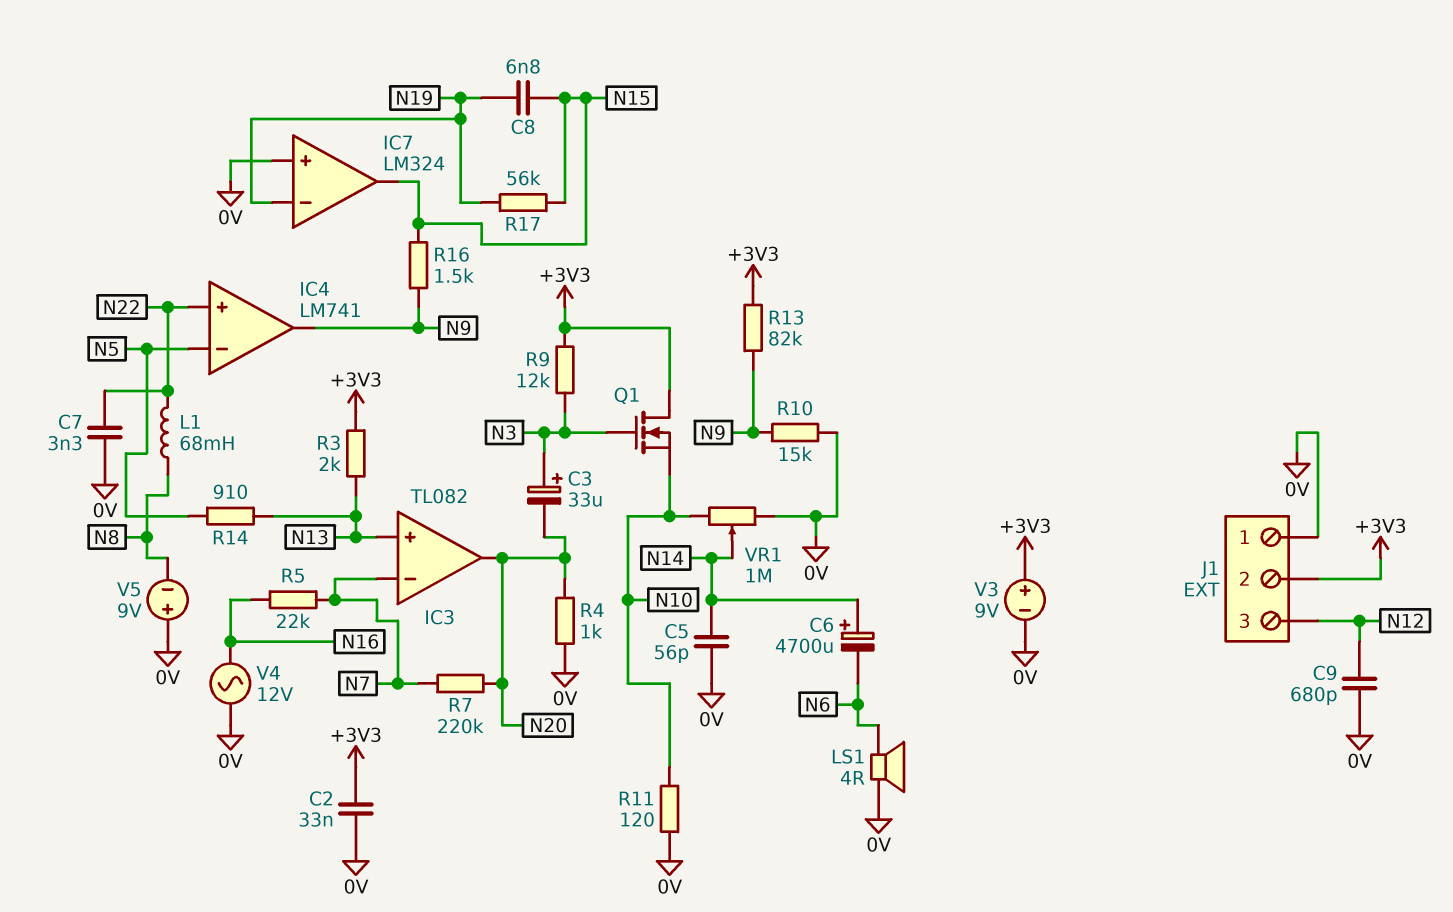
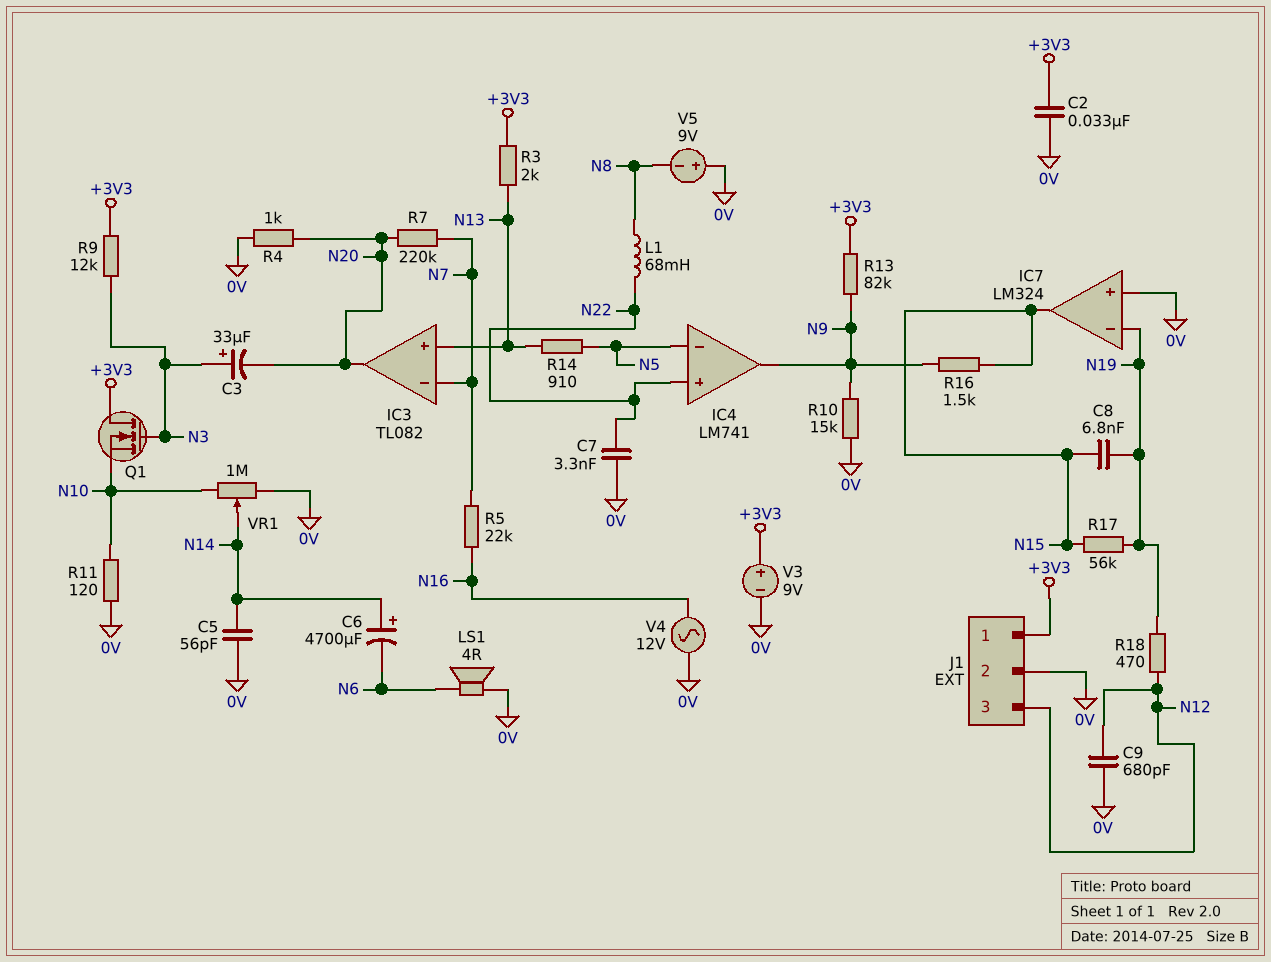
J1 pin 1: 0V -> +3V3
J1 pin 2: +3V3 -> 0V
R18: none -> 470 (N12, N19)

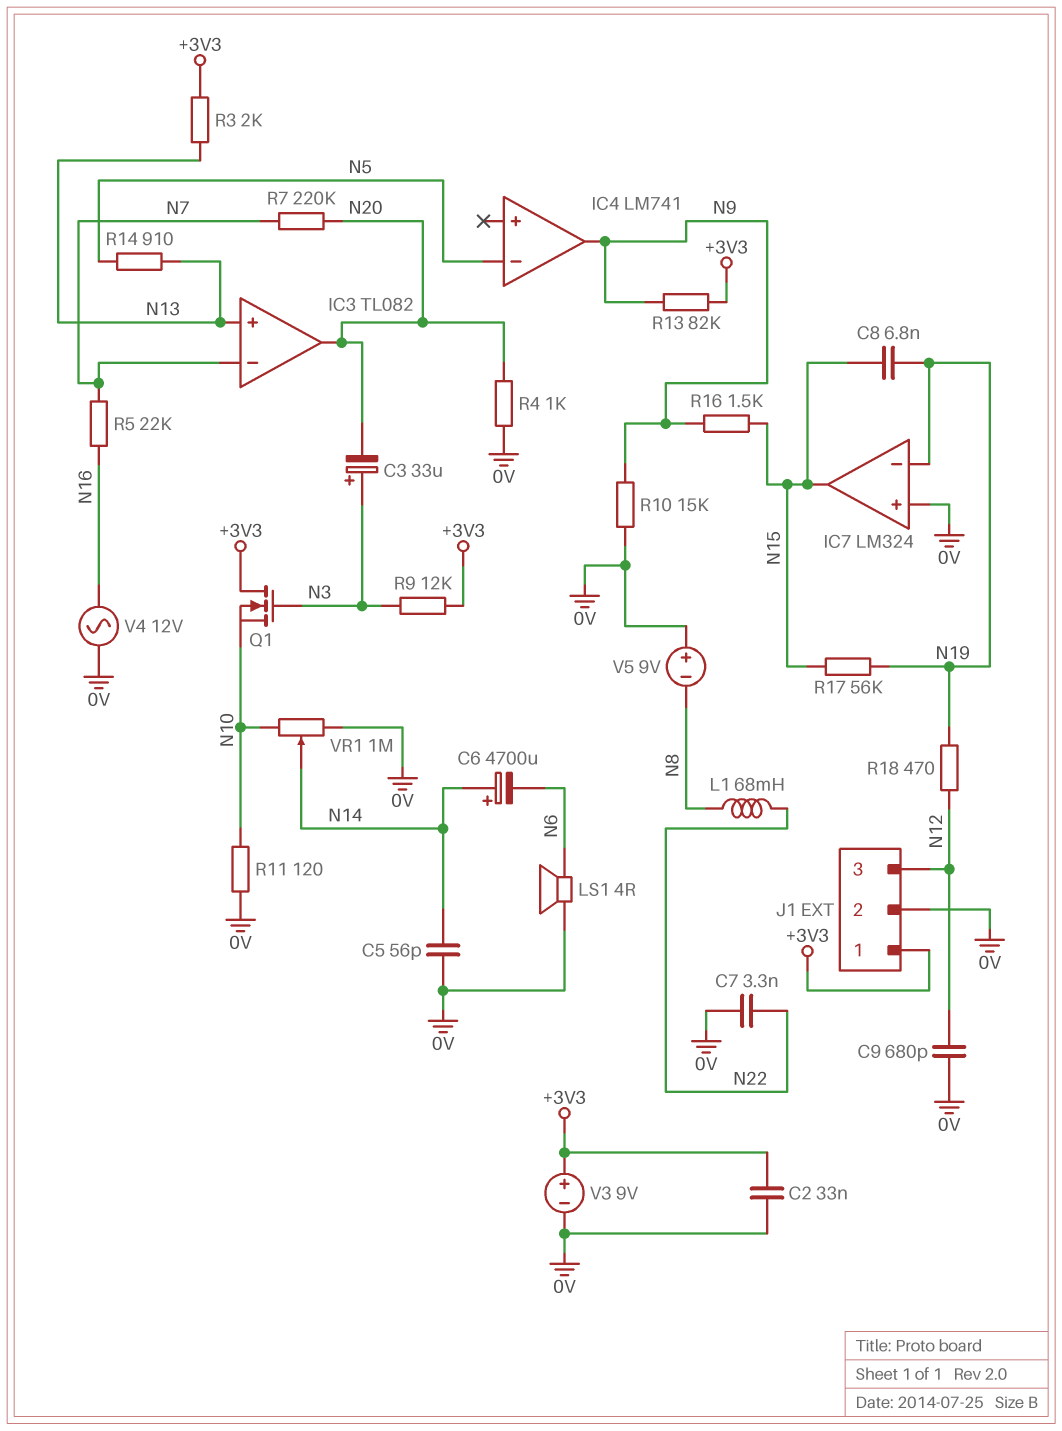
IC4 pin in+: N22 -> none

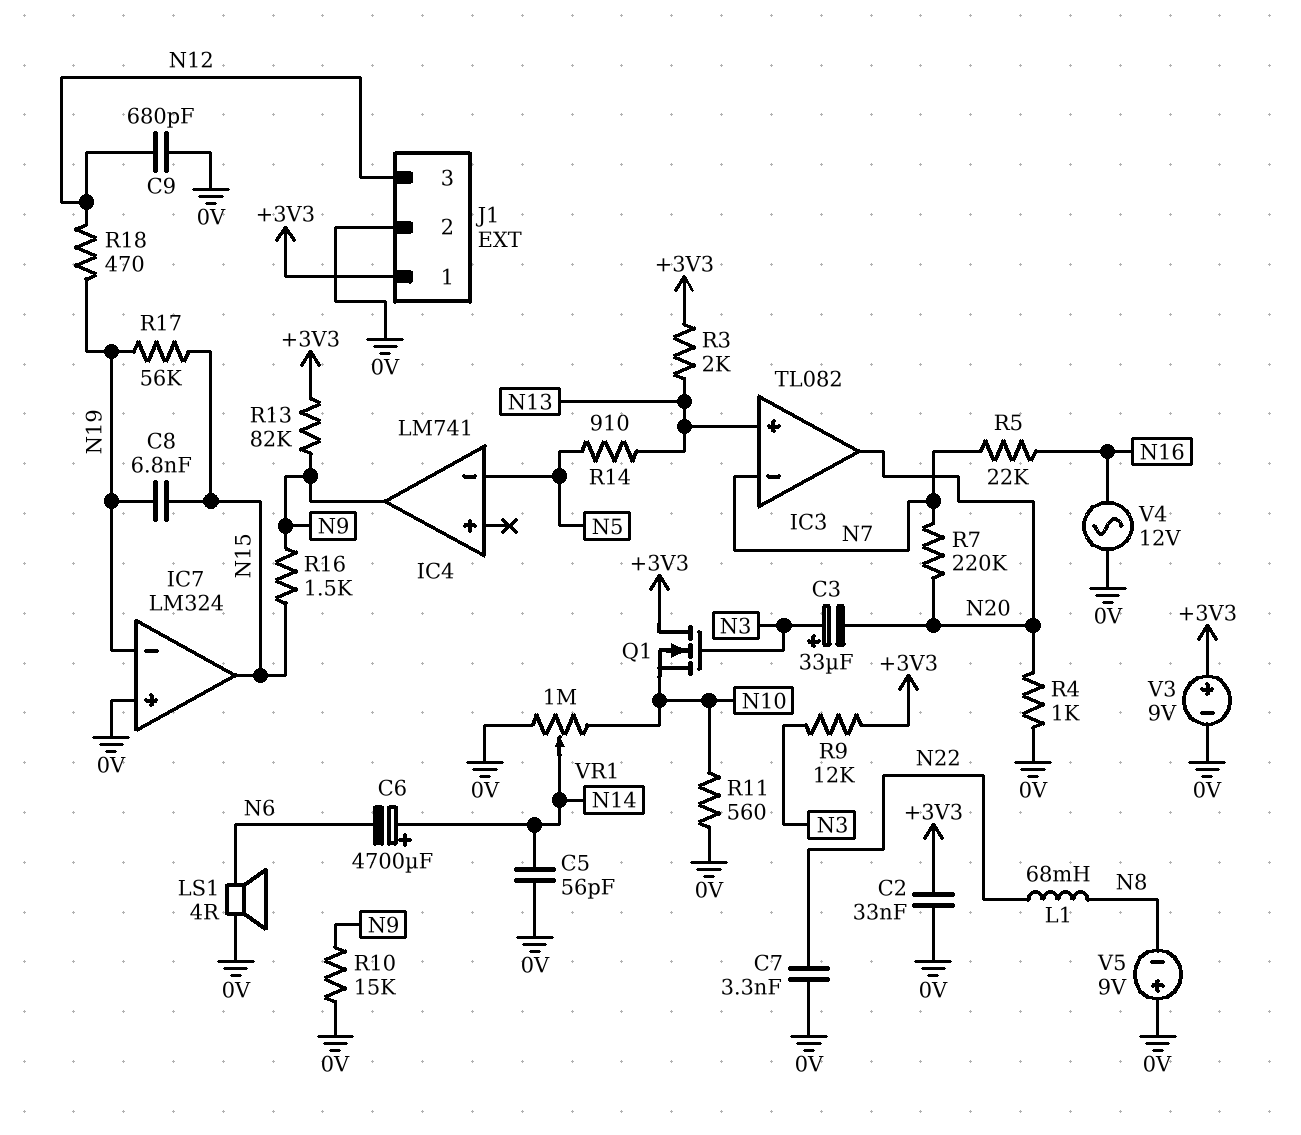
R11: 120 (0V, N10) -> 560 (0V, N10)

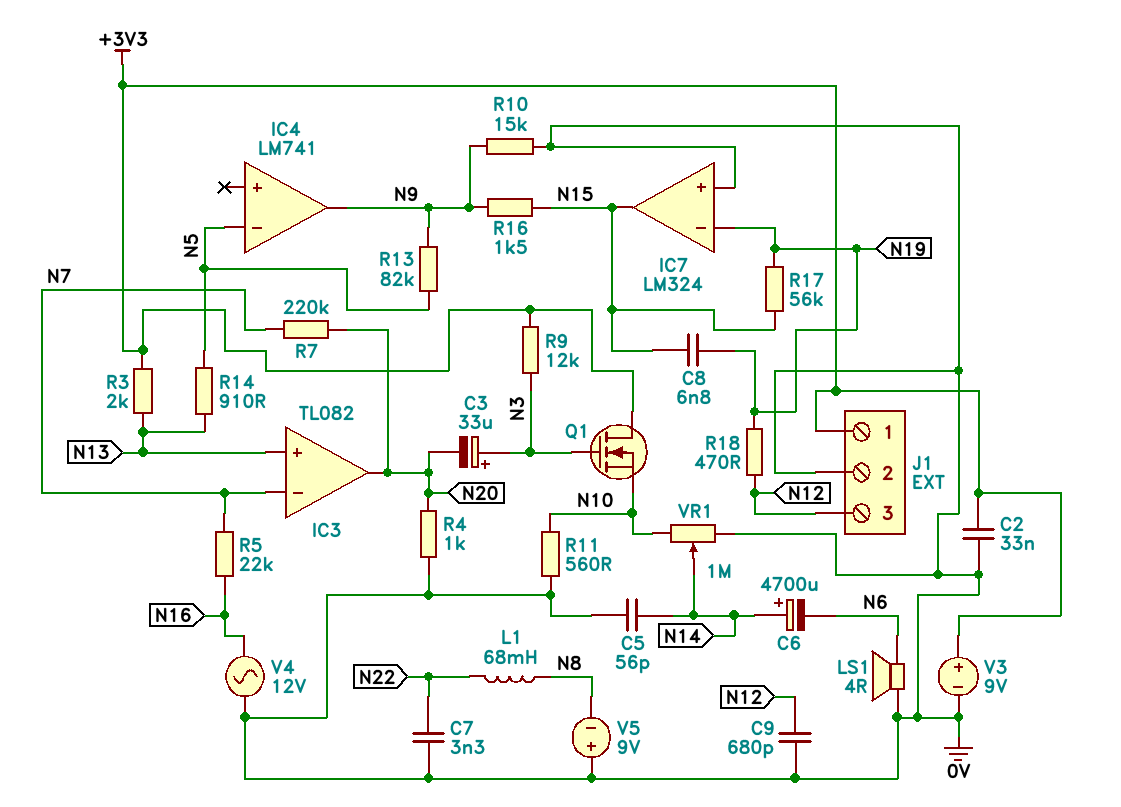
R13: 82k (+3V3, N9) -> 82k (N5, N9)

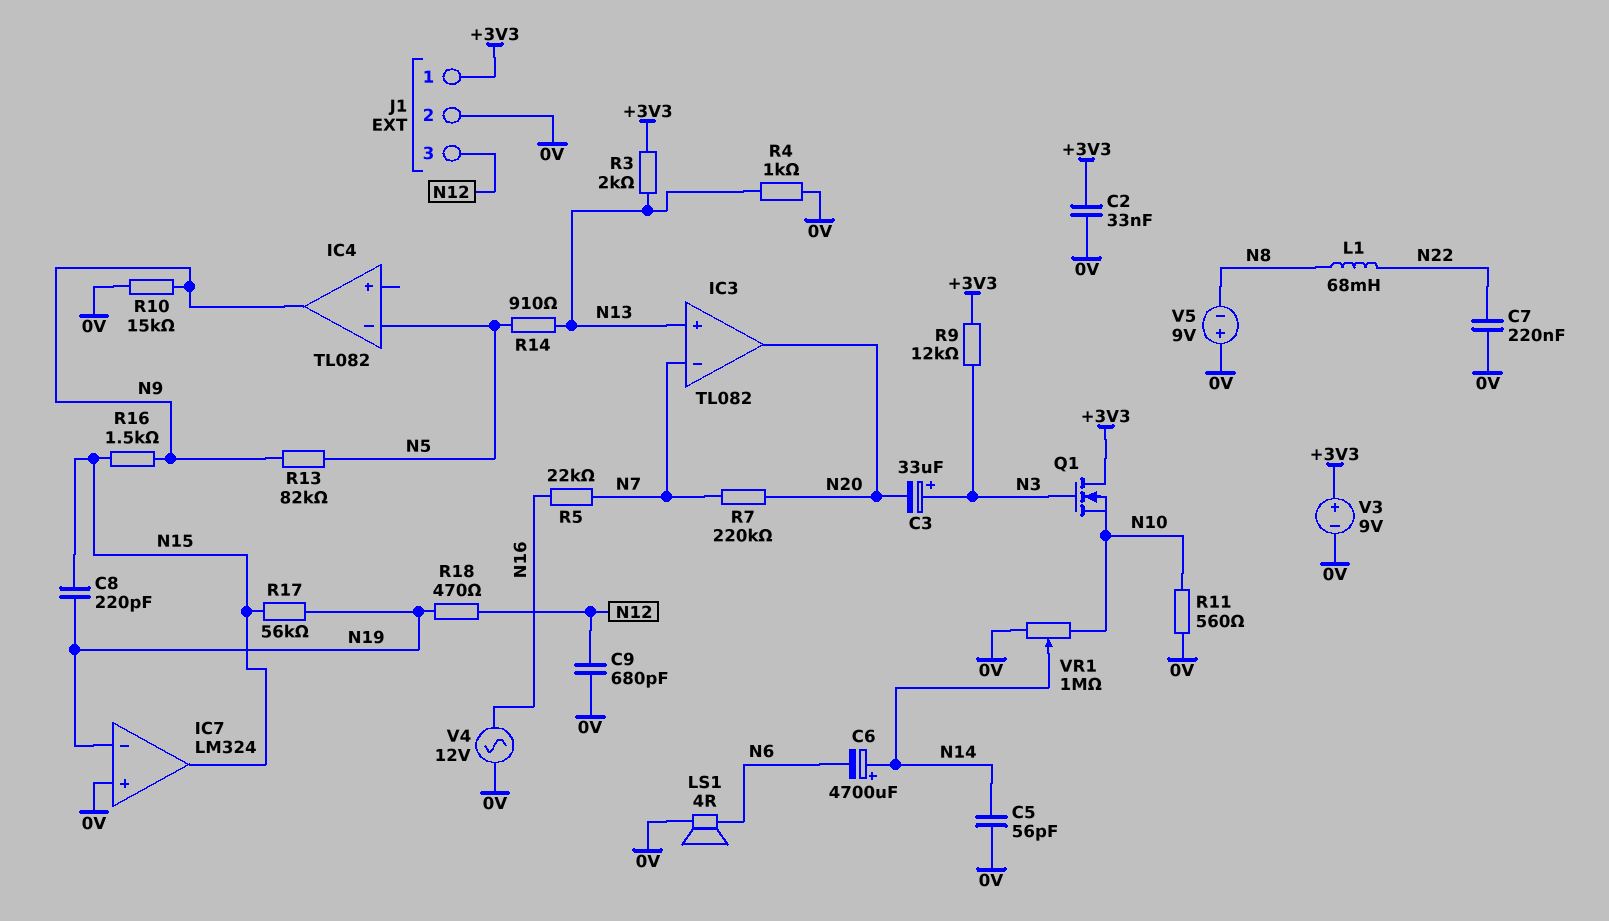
C7: 3.3nF (0V, N22) -> 220nF (0V, N22)
C8: 6.8nF (N15, N19) -> 220pF (N15, N19)
IC4: LM741 -> TL082
R4: 1k (0V, N20) -> 1k (0V, N13)

